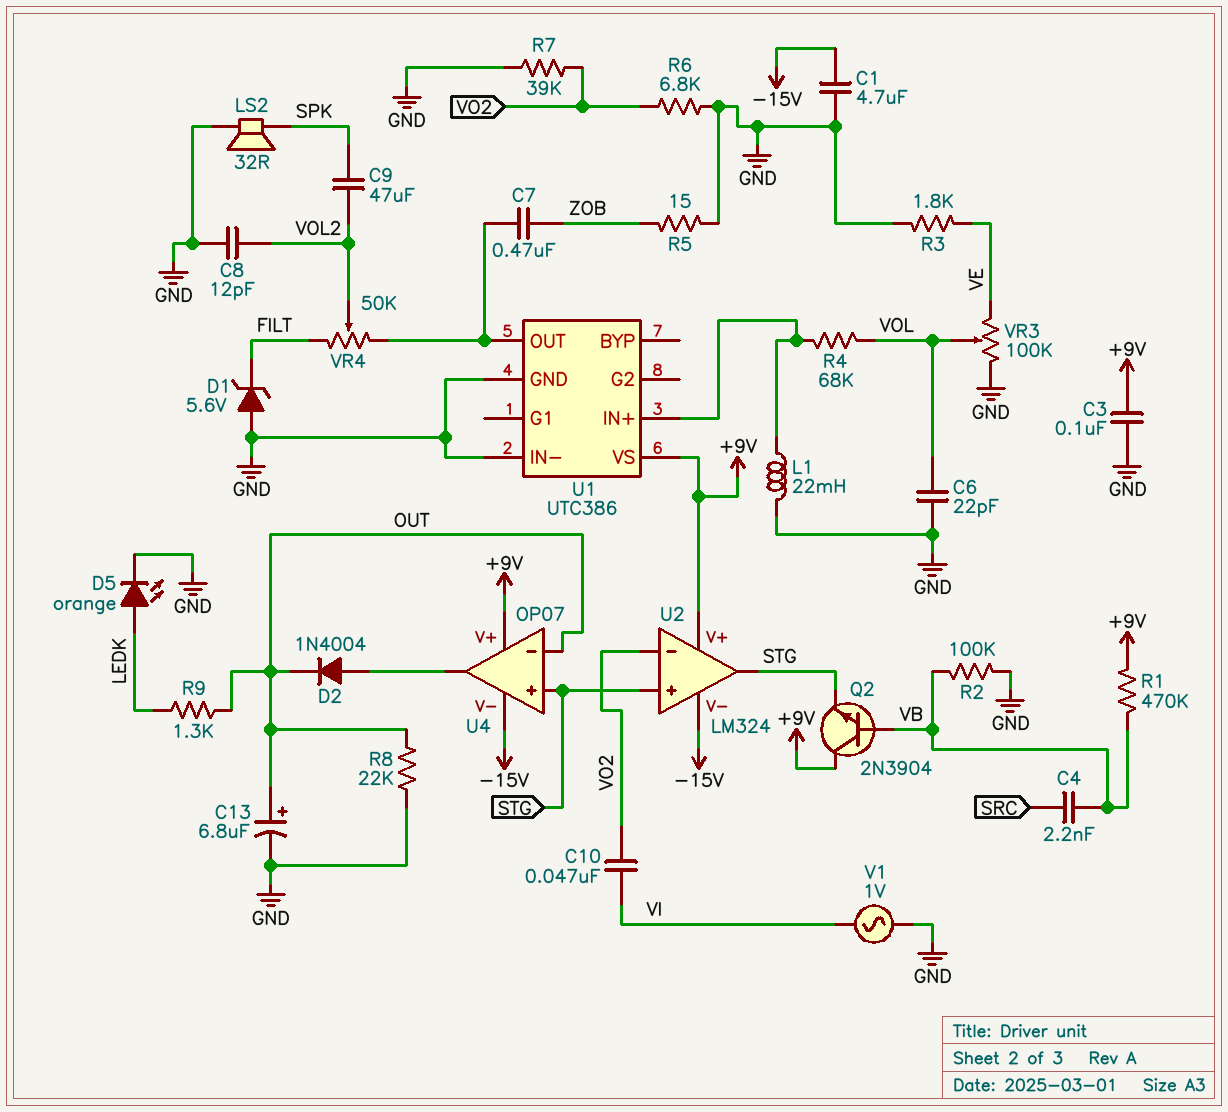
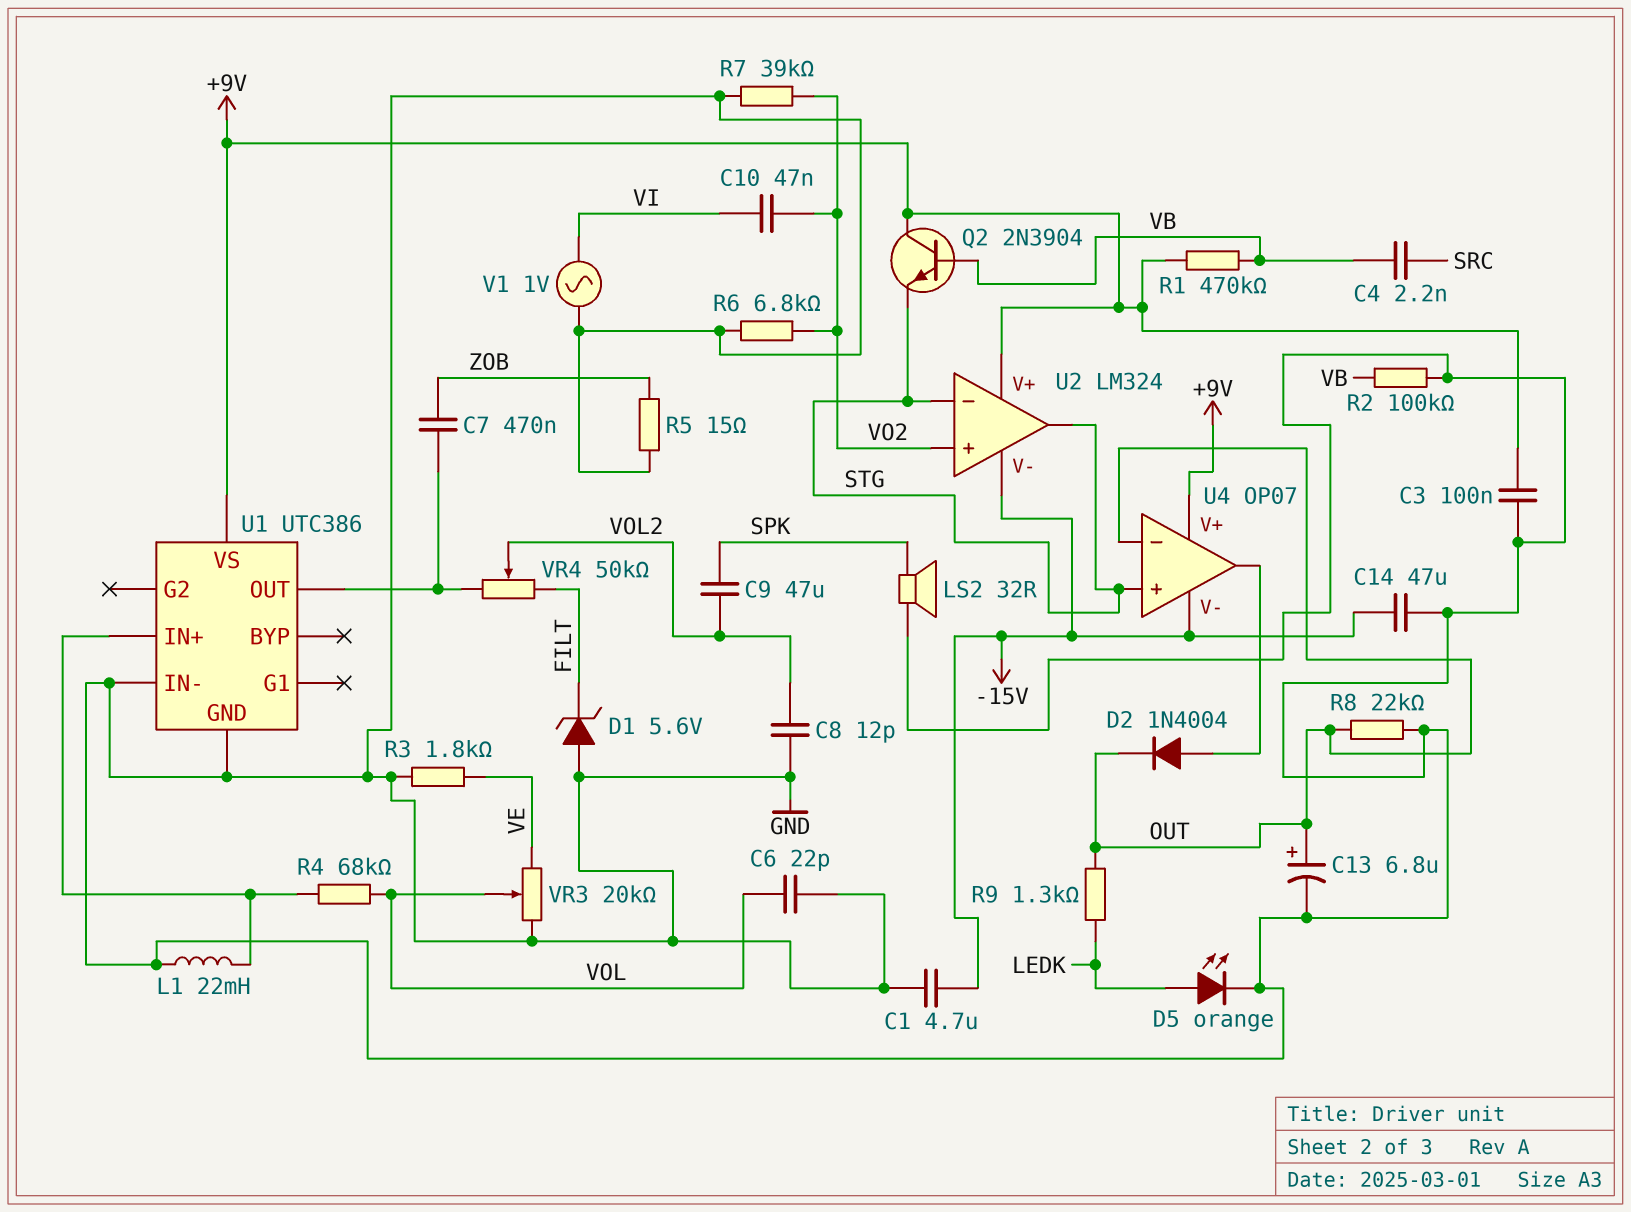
C14: none -> 47uF (-15V, GND)
U2 pin in+: STG -> VO2
U2 pin in-: VO2 -> STG
VR3: 100k (GND, VE, wiper VOL) -> 20k (GND, VE, wiper VOL)

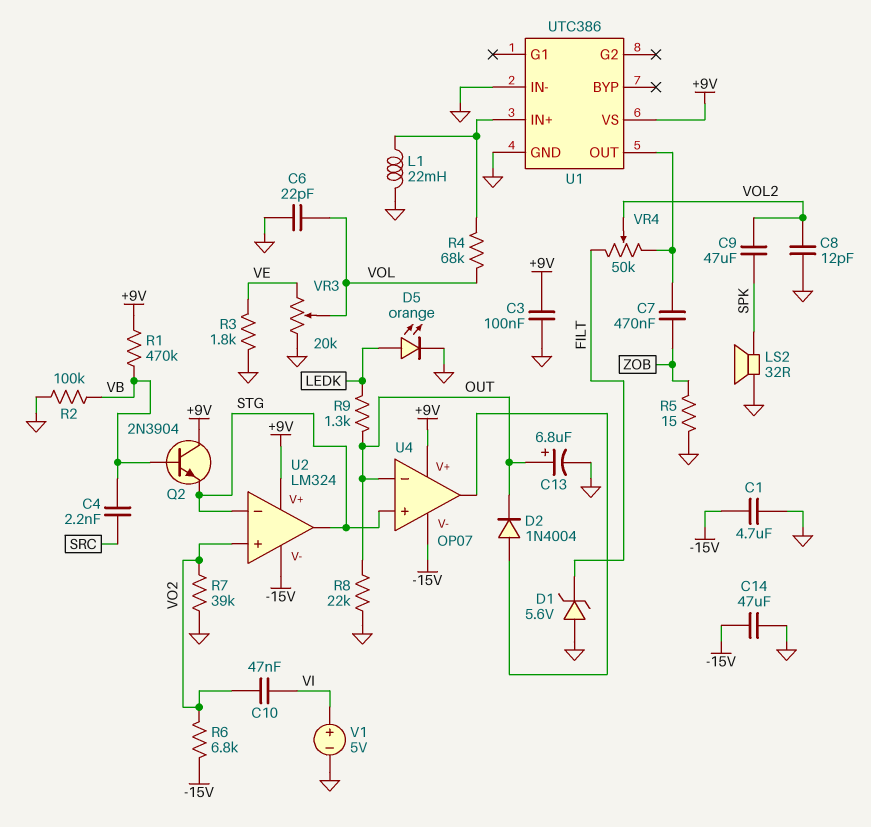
R6: 6.8k (GND, VO2) -> 6.8k (-15V, VO2)
V1: AC 1V (GND, VI) -> 5V (plus VI, minus GND)

